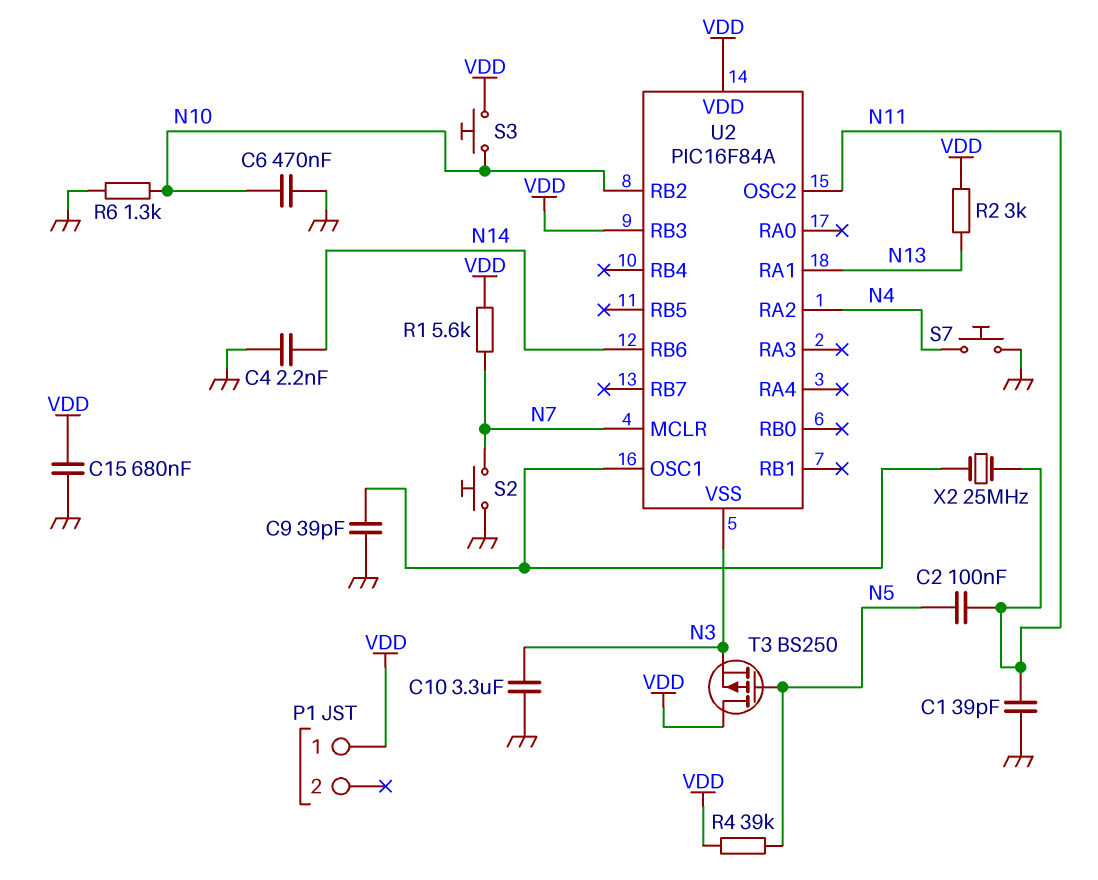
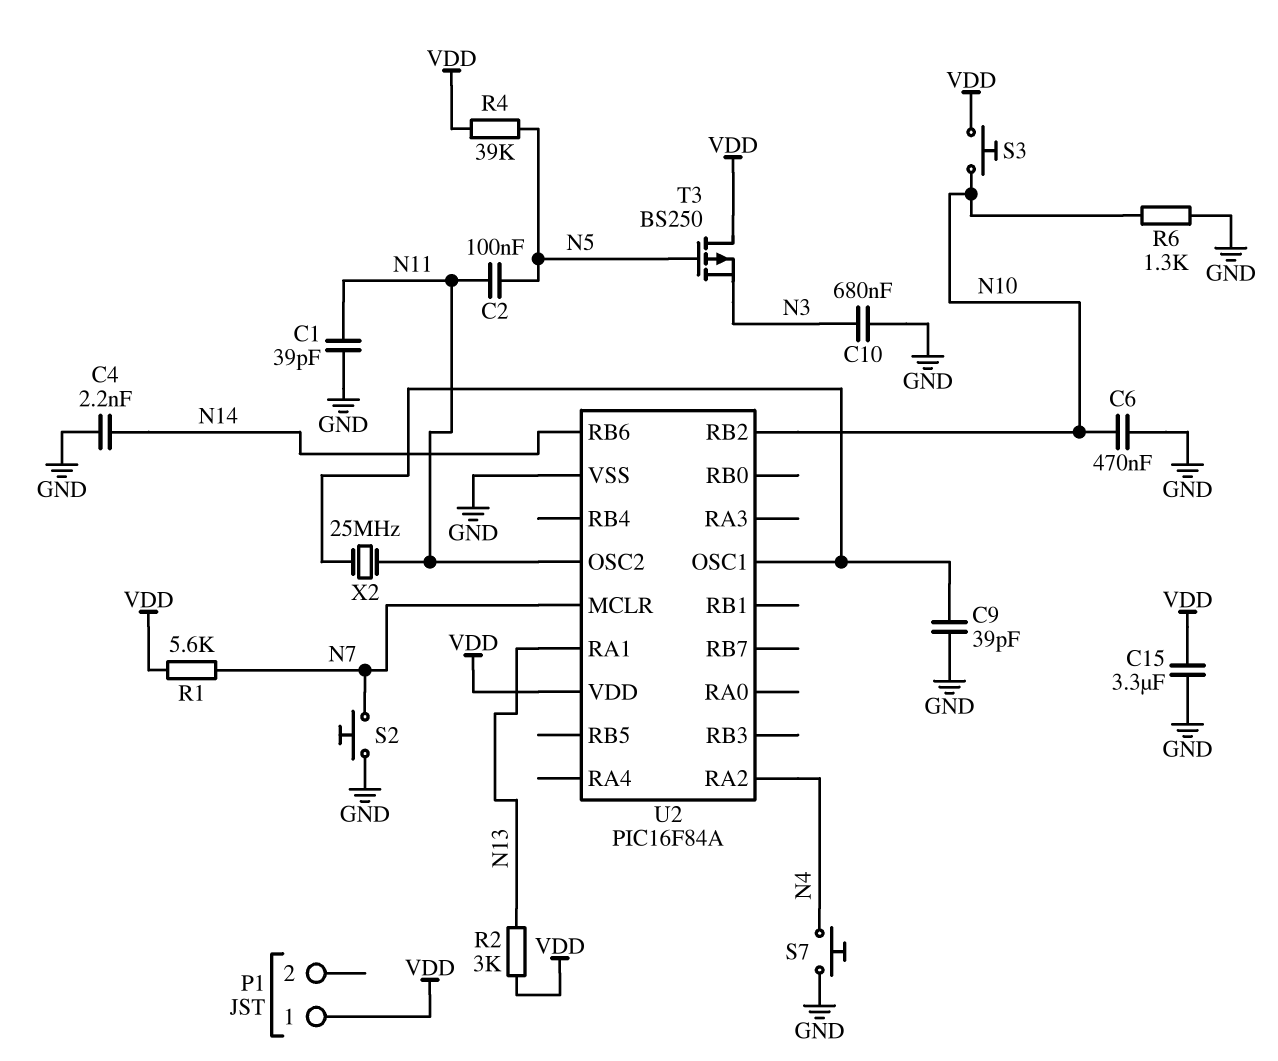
C10: 3.3uF (GND, N3) -> 680nF (GND, N3)
C15: 680nF (GND, VDD) -> 3.3uF (GND, VDD)
U2 pin RB3: VDD -> none
U2 pin VSS: N3 -> GND

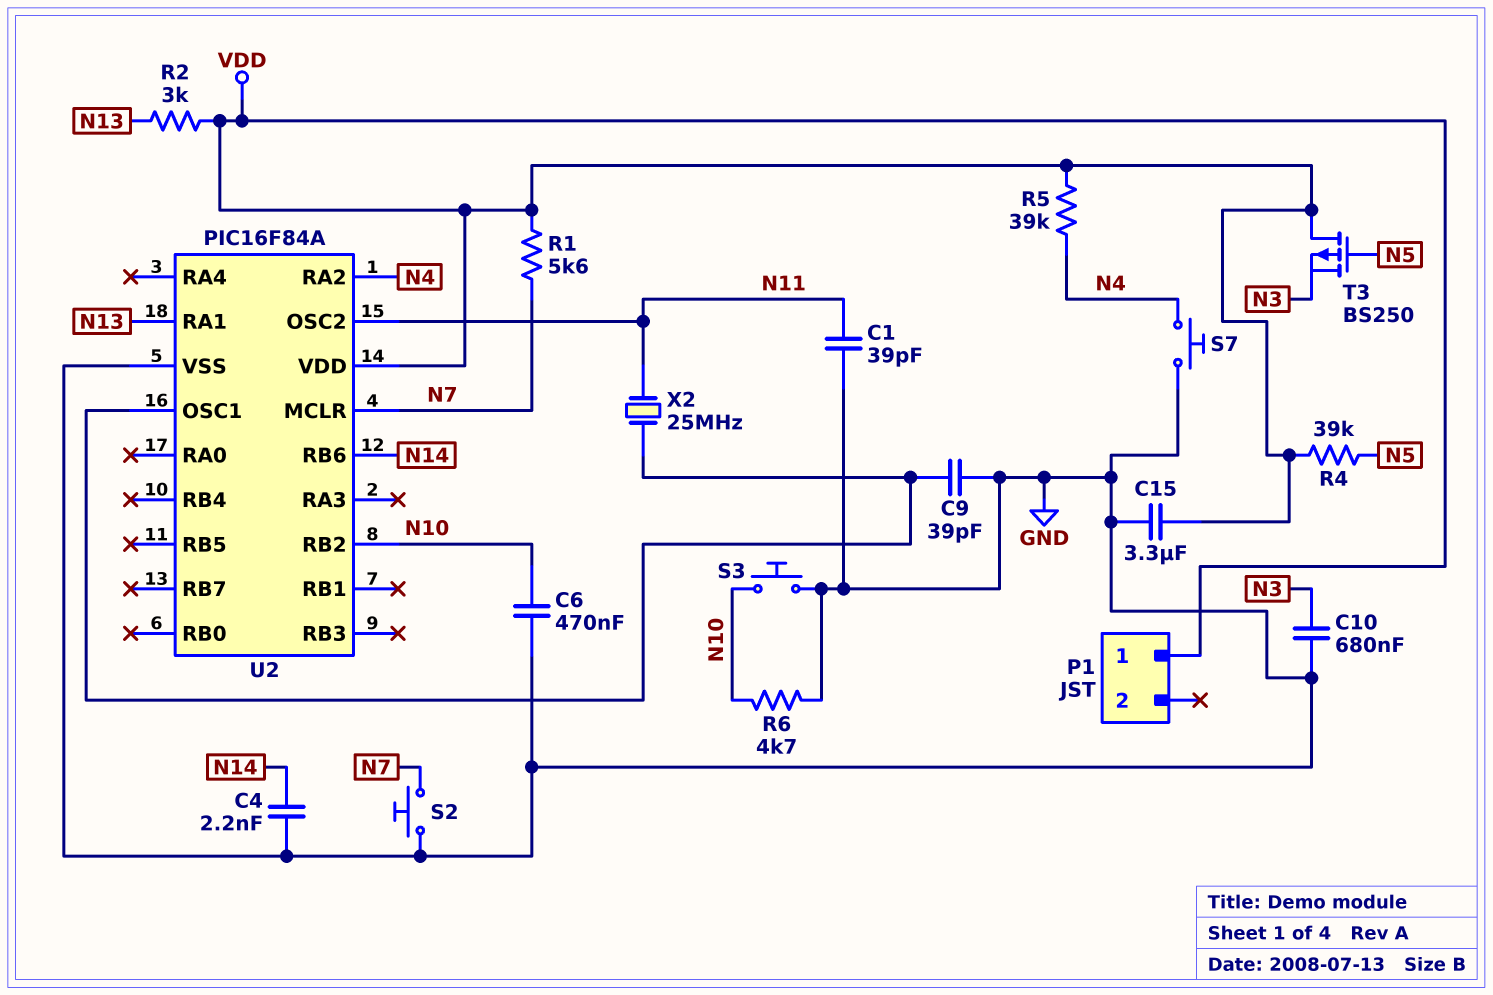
C2: 100nF (N5, N11) -> none
R5: none -> 39k (N4, VDD)
R6: 1.3k (GND, N10) -> 4.7k (GND, N10)
S3: button (N10, VDD) -> button (GND, N10)

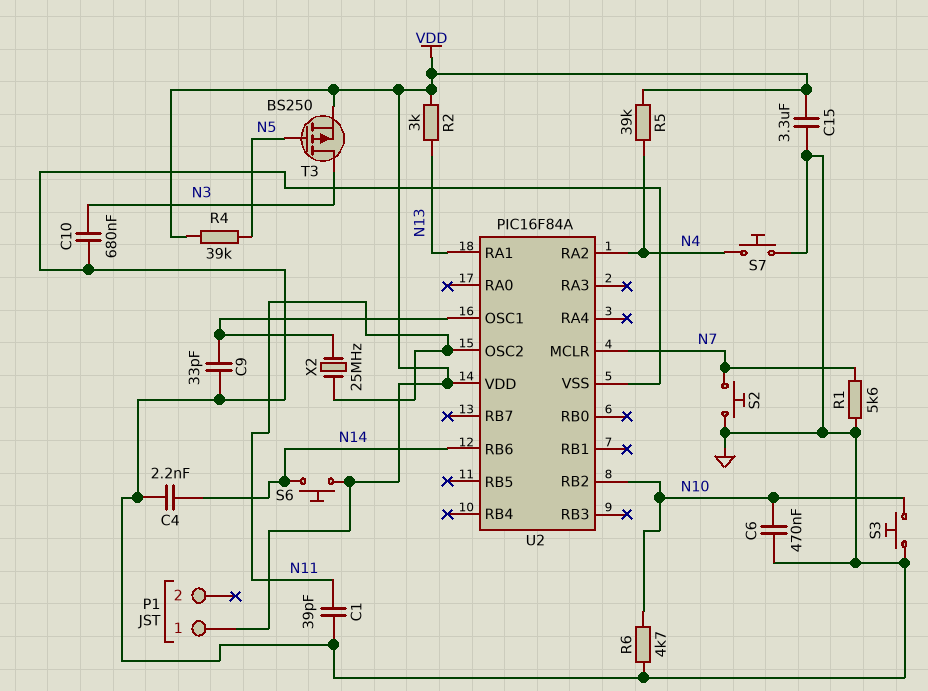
C9: 39pF (GND, U2/OSC1) -> 33pF (GND, U2/OSC1)
R1: 5.6k (N7, VDD) -> 5.6k (GND, N7)
S6: none -> button (N14, VDD)
T3: PMOS BS250 (G N5, D VDD, S N3) -> PMOS BS250 (G N5, D N3, S VDD)

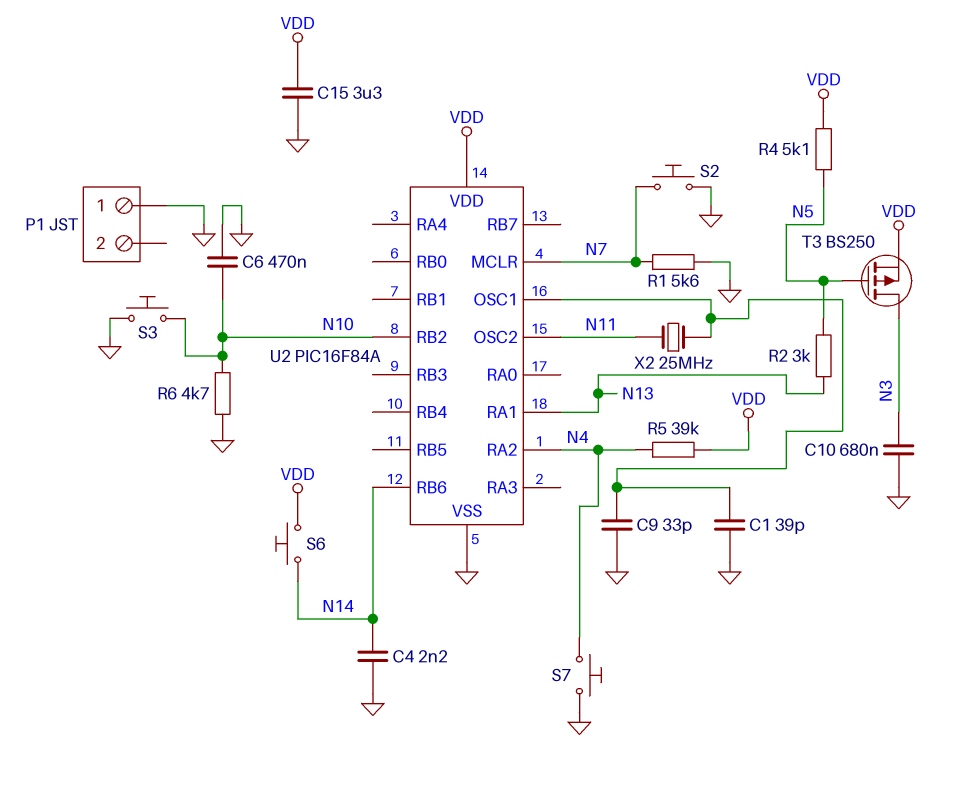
C1: 39pF (GND, N11) -> 39pF (GND, U2/OSC1)
P1 pin 1: VDD -> GND
R2: 3k (N13, VDD) -> 3k (N5, N13)
R4: 39k (N5, VDD) -> 5.1k (N5, VDD)

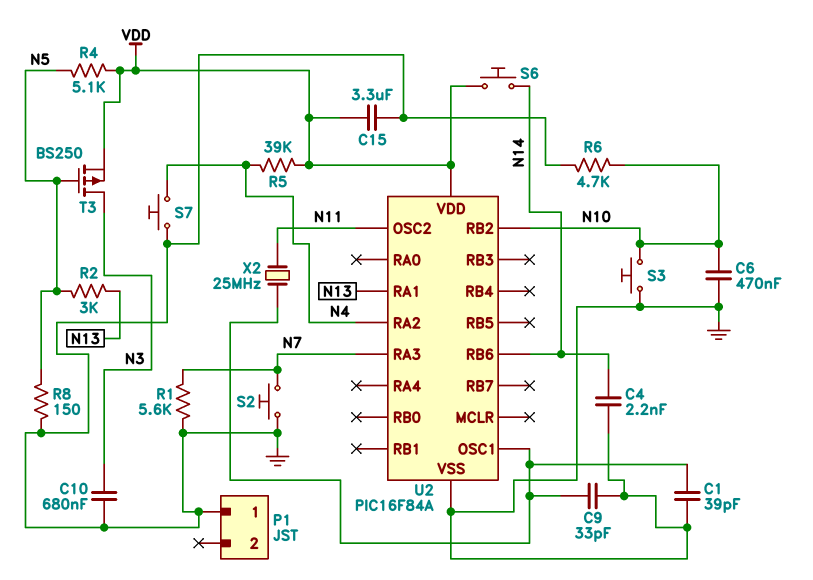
R8: none -> 150 (GND, N5)
U2 pin MCLR: N7 -> none
U2 pin RA3: none -> N7

